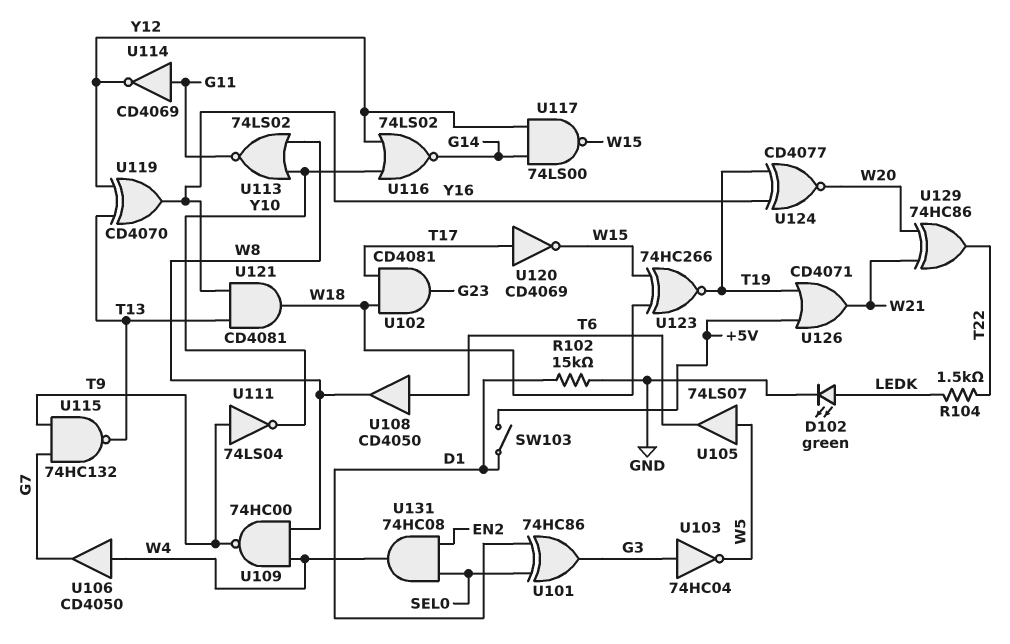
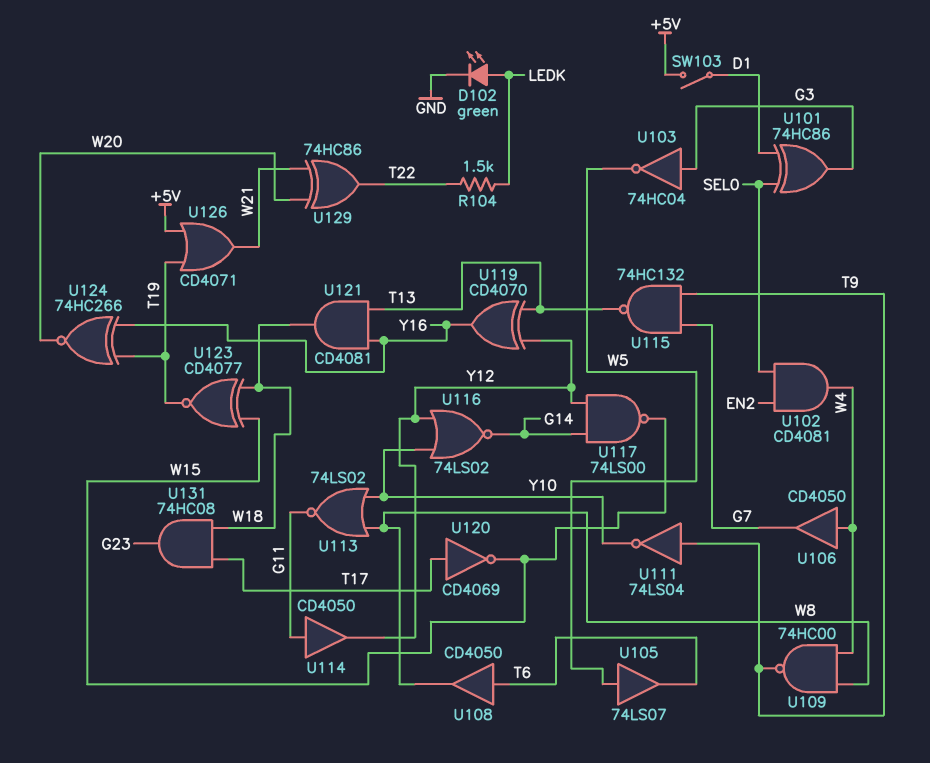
R102: 15k (D1, GND) -> none
U102: AND CD4081 (in T17, in W18, out G23) -> AND CD4081 (in EN2, in SEL0, out W4)
U114: NOT CD4069 (in G11, out Y12) -> buffer CD4050 (in G11, out Y12)
U123: XNOR 74HC266 (in W15, in W18, out T19) -> XNOR CD4077 (in W15, in W18, out T19)
U124: XNOR CD4077 (in T19, in Y16, out W20) -> XNOR 74HC266 (in T19, in Y16, out W20)
U131: AND 74HC08 (in EN2, in SEL0, out W4) -> AND 74HC08 (in T17, in W18, out G23)

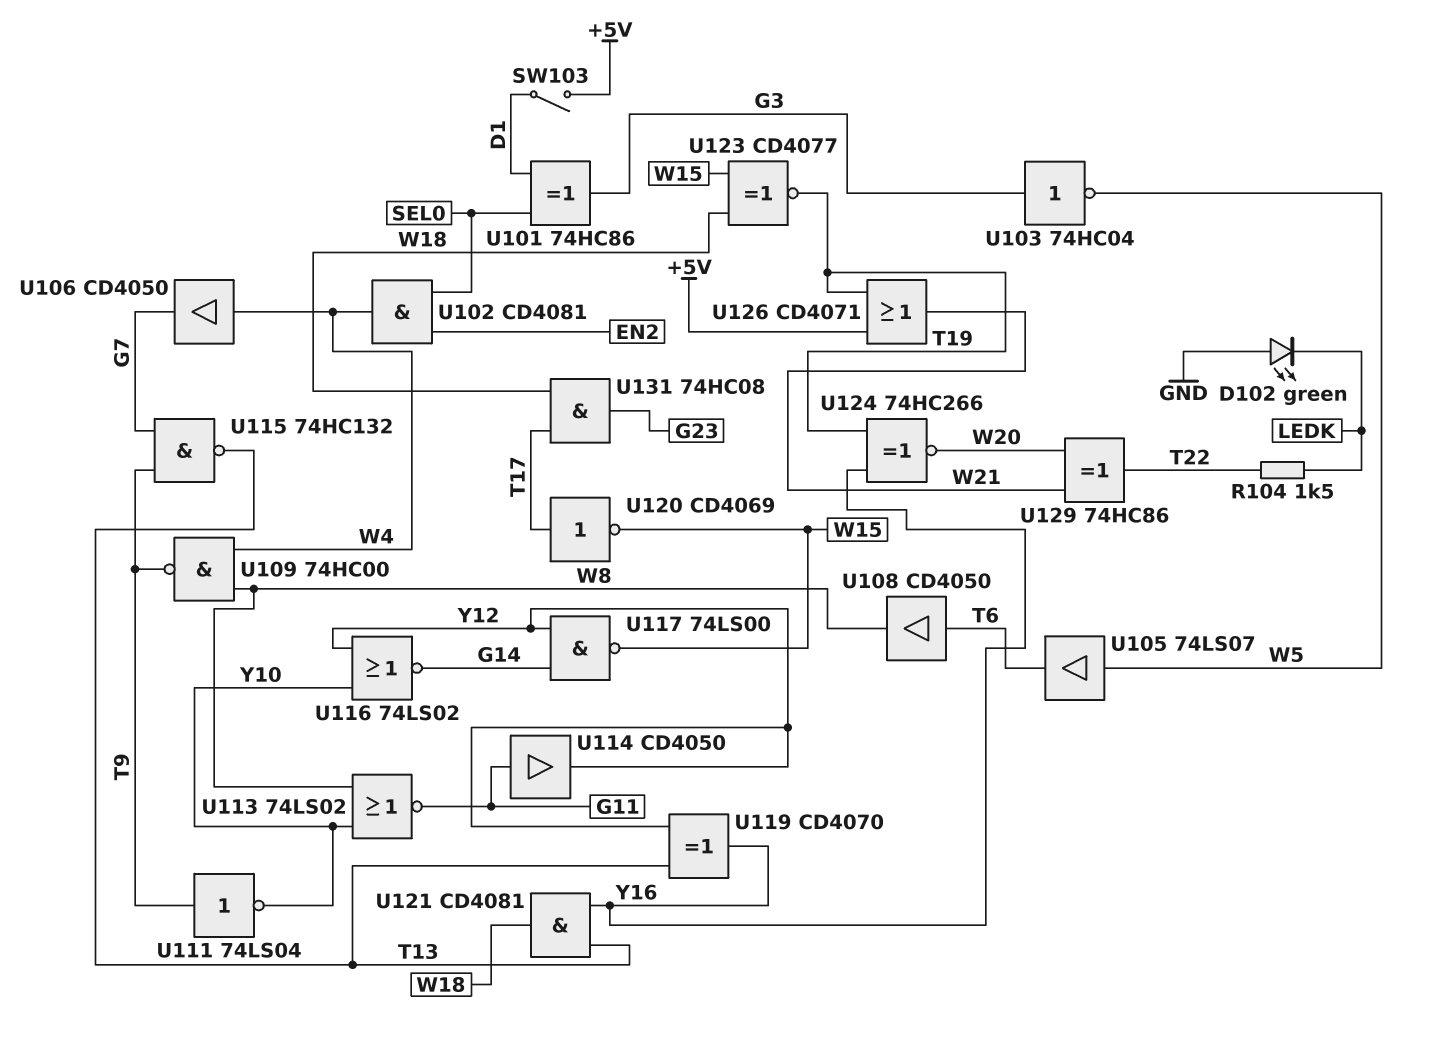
D102: LED green (A LEDK, K GND) -> LED green (A GND, K LEDK)

